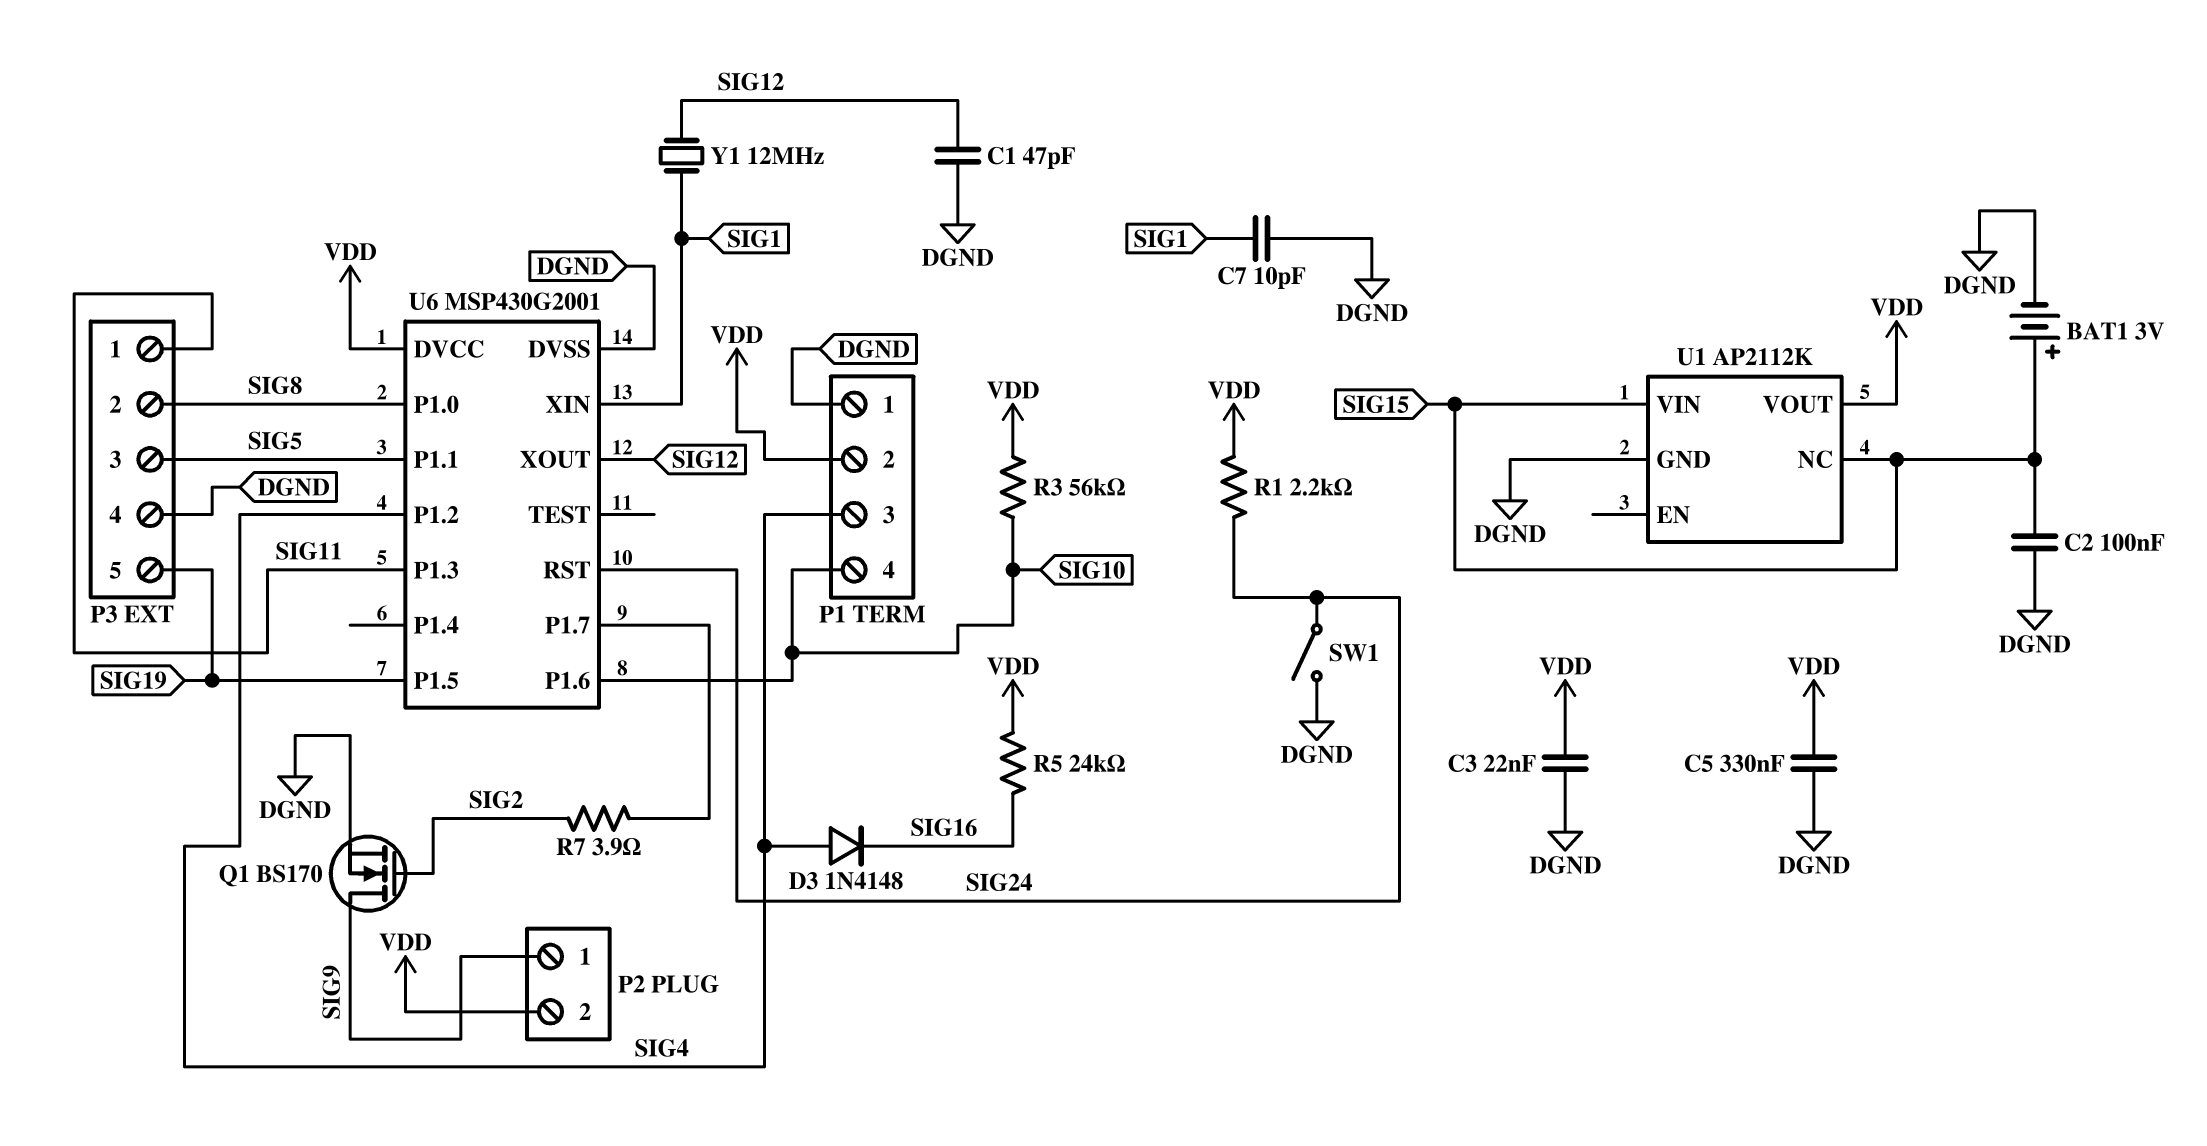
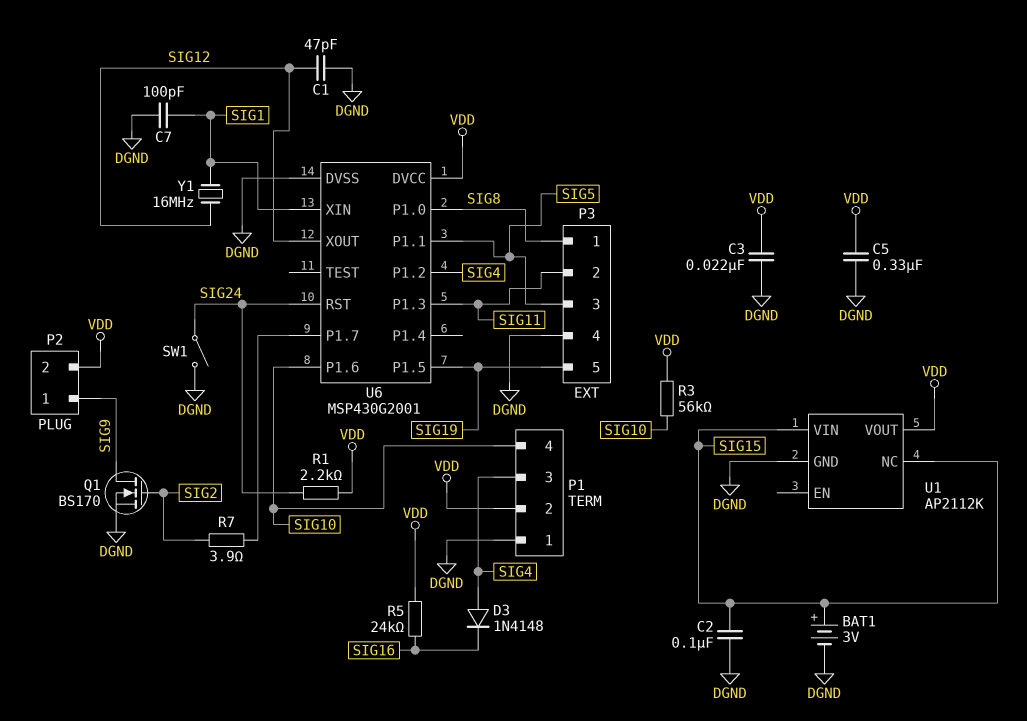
C7: 10pF (DGND, SIG1) -> 100pF (DGND, SIG1)
P3 pin 1: SIG11 -> SIG8
P3 pin 2: SIG8 -> SIG11
Y1: 12MHz (SIG1, SIG12) -> 16MHz (SIG1, SIG12)

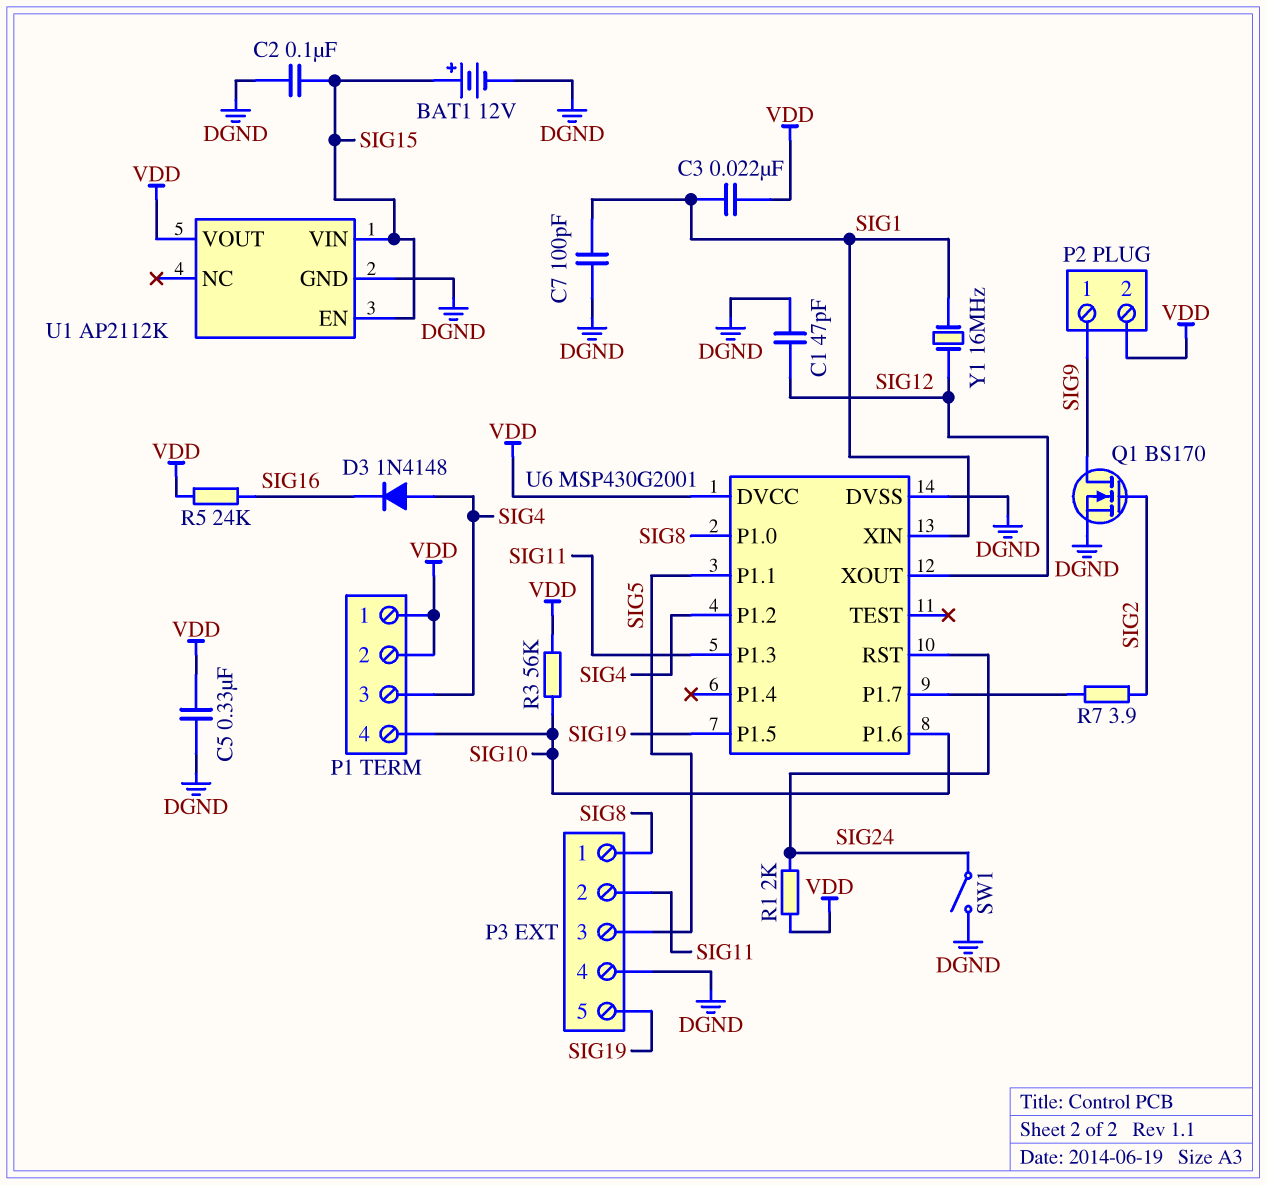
BAT1: 3V (plus SIG15, minus DGND) -> 12V (plus SIG15, minus DGND)
C3: 22nF (DGND, VDD) -> 22nF (SIG1, VDD)
P1 pin 1: DGND -> VDD
R1: 2.2k (SIG24, VDD) -> 2k (SIG24, VDD)
U1 pin EN: none -> SIG15
U1 pin NC: SIG15 -> none

